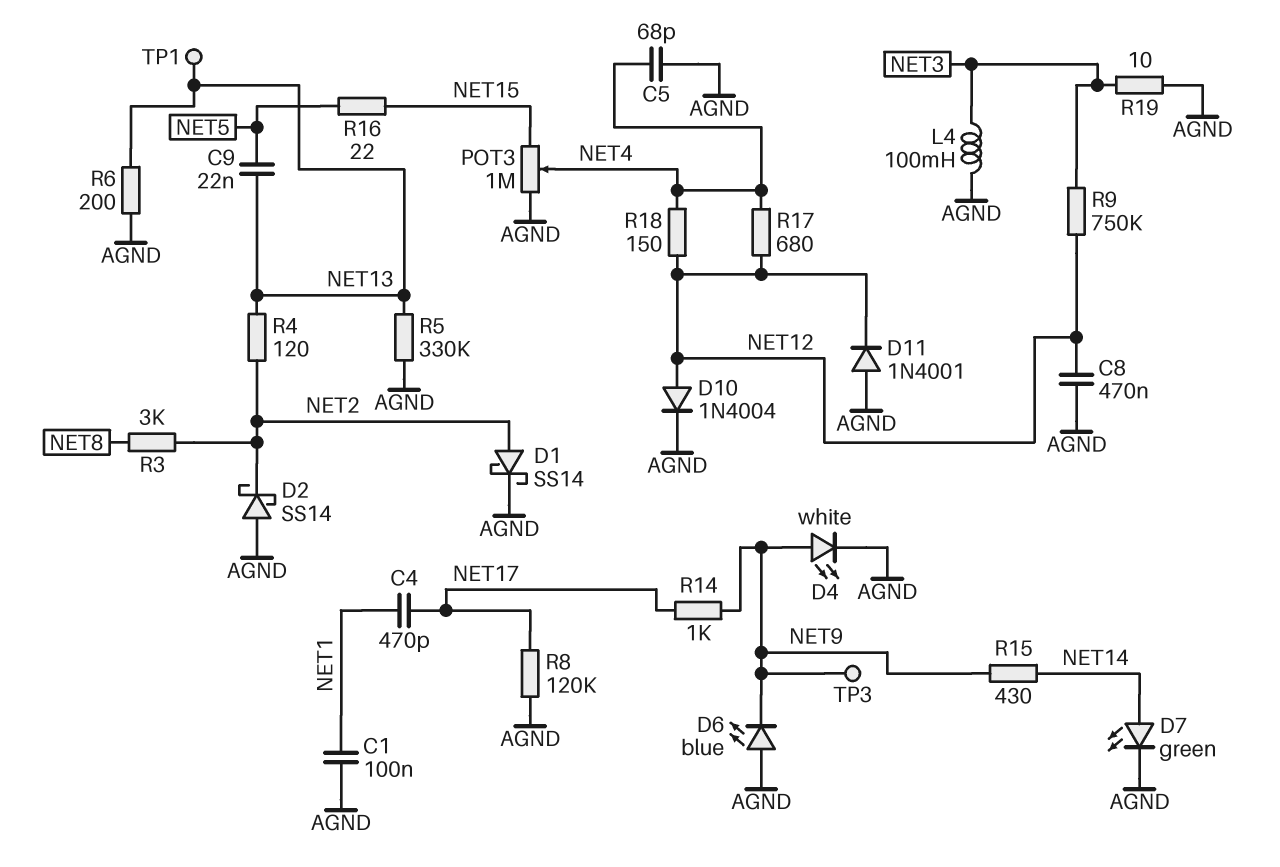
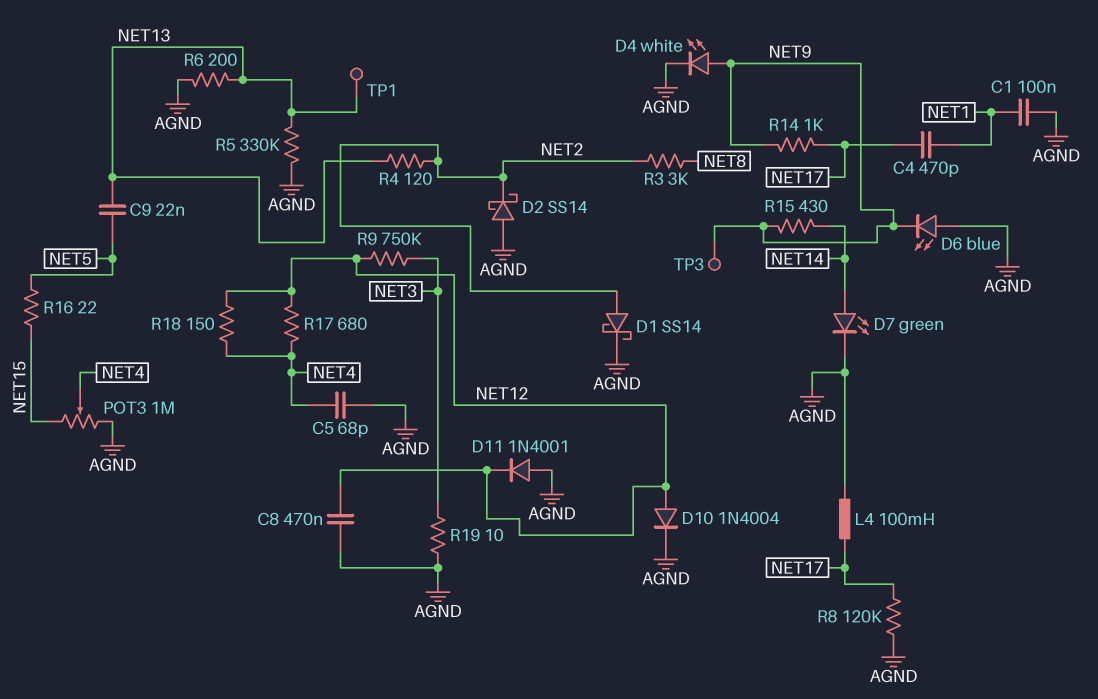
L4: 100mH (AGND, NET3) -> 100mH (AGND, NET17)

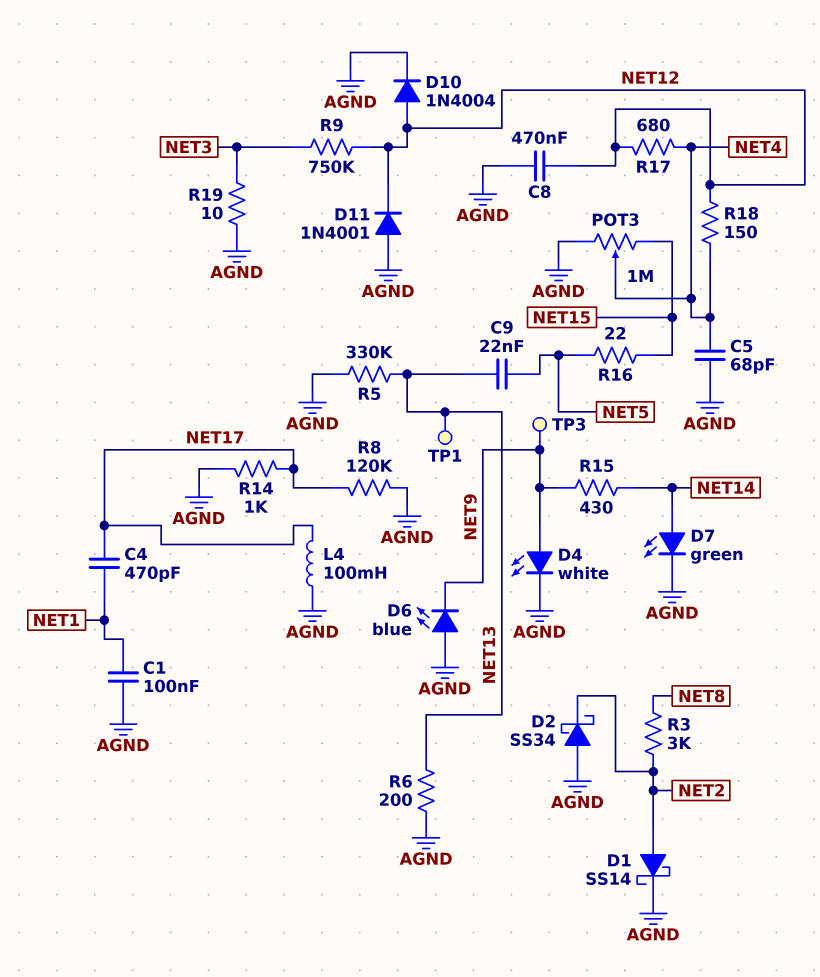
D2: schottky SS14 (A AGND, K NET2) -> schottky SS34 (A AGND, K NET2)
R4: 120 (NET2, NET13) -> none
R14: 1k (NET9, NET17) -> 1k (AGND, NET17)

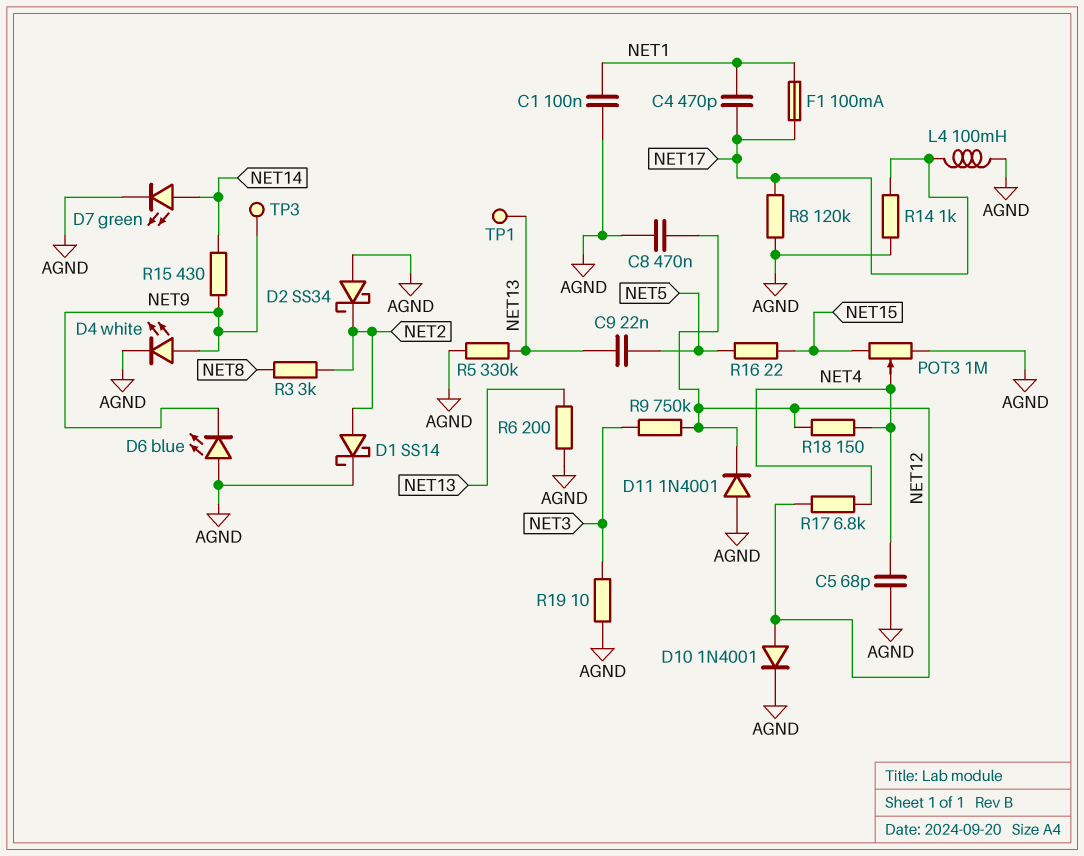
D10: diode 1N4004 (A NET12, K AGND) -> diode 1N4001 (A NET12, K AGND)
F1: none -> 100mA (NET1, NET17)
R17: 680 (NET4, NET12) -> 6.8k (NET4, NET12)

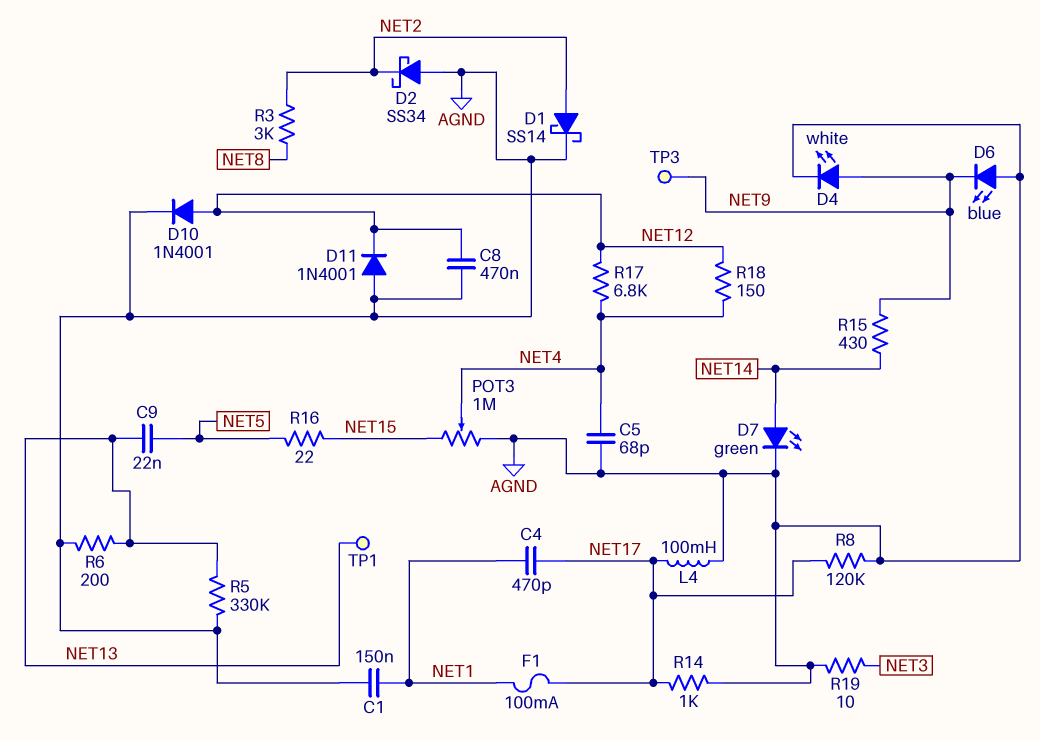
C1: 100nF (AGND, NET1) -> 150nF (AGND, NET1)
R9: 750k (NET3, NET12) -> none

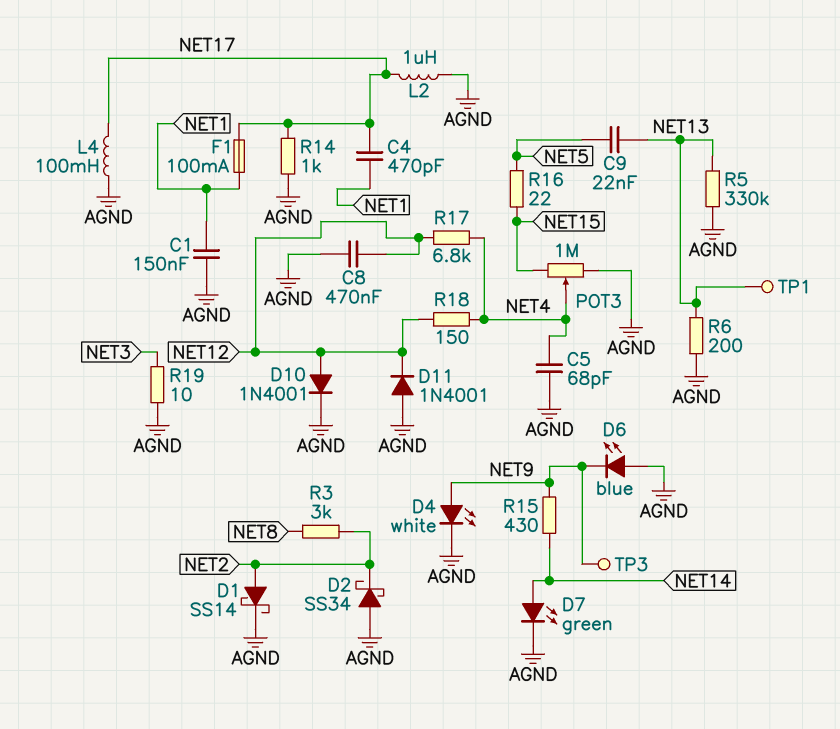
L2: none -> 1uH (AGND, NET17)
R8: 120k (AGND, NET17) -> none

